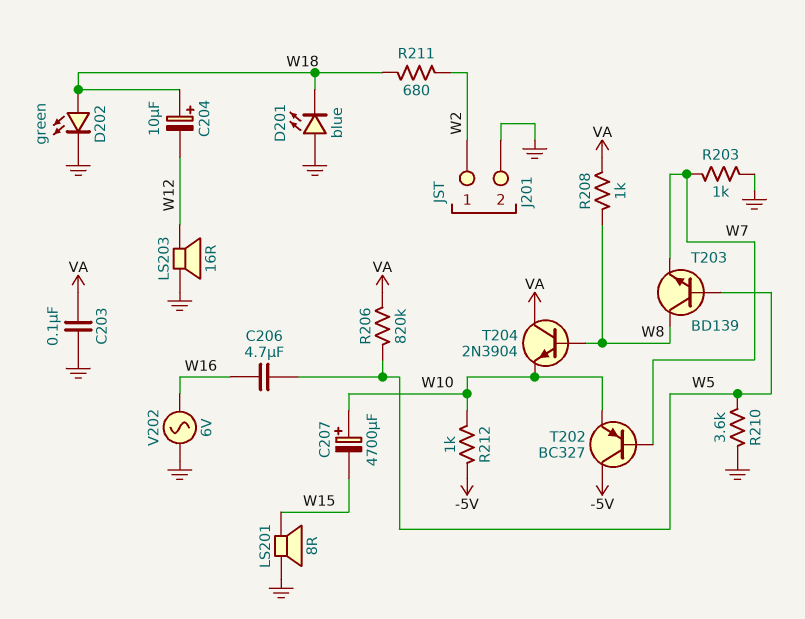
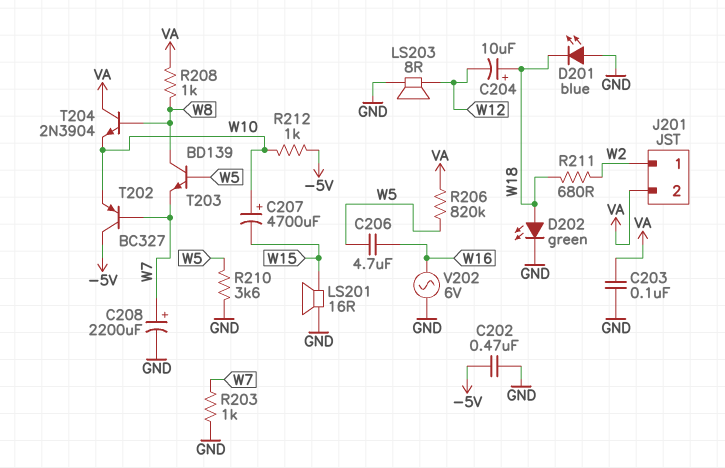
C202: none -> 470nF (-5V, GND)
C208: none -> 2200uF (plus W7, minus GND)
J201 pin 2: GND -> VA
LS201: speaker 8R (GND, W15) -> speaker 16R (GND, W15)
LS203: speaker 16R (GND, W12) -> speaker 8R (GND, W12)

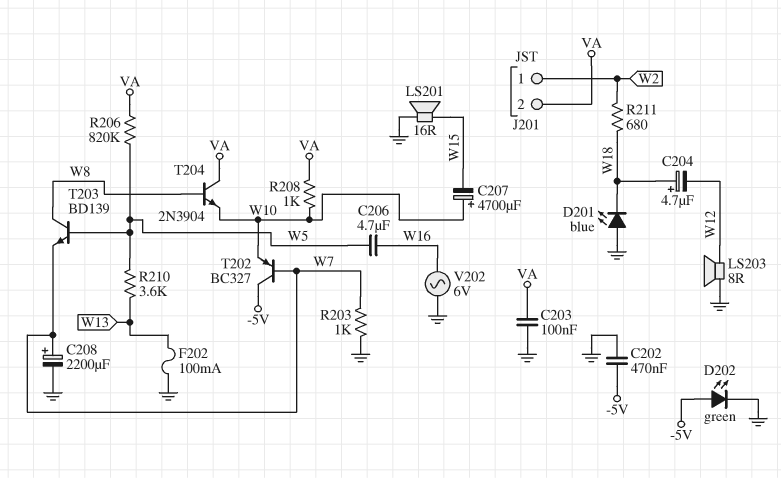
C204: 10uF (plus W18, minus W12) -> 4.7uF (plus W18, minus W12)
D202: LED green (A W18, K GND) -> LED green (A -5V, K GND)
F202: none -> 100mA (GND, W13)
R208: 1k (VA, W8) -> 1k (VA, W10)
R210: 3.6k (GND, W5) -> 3.6k (W5, W13)
R212: 1k (-5V, W10) -> none

